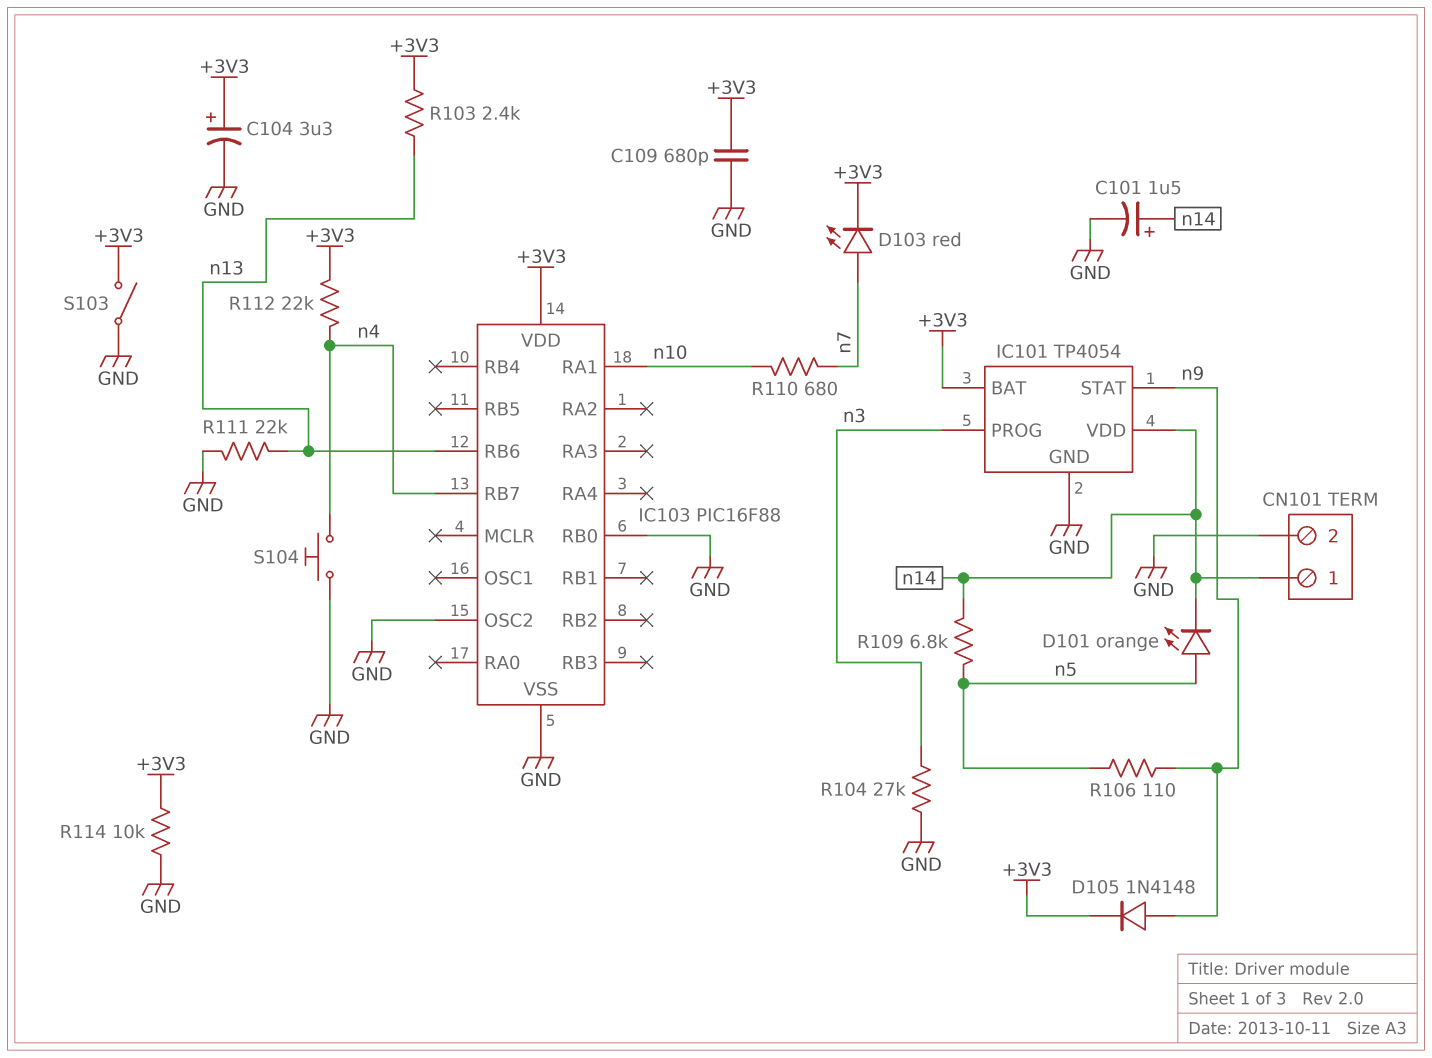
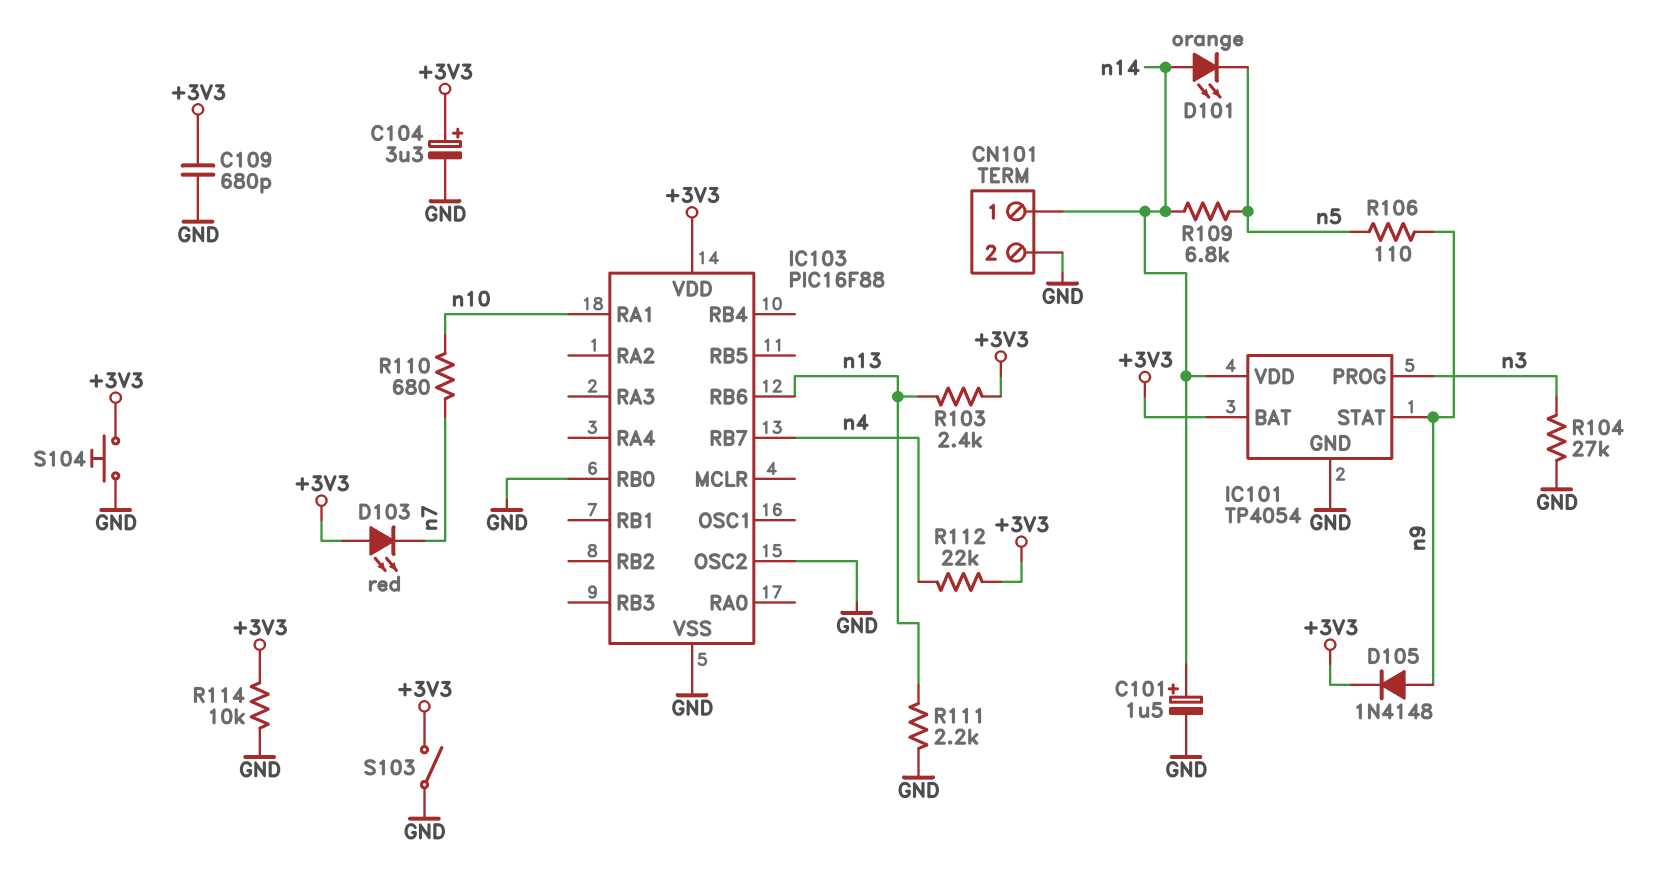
D101: LED orange (A n5, K n14) -> LED orange (A n14, K n5)
D103: LED red (A n7, K +3V3) -> LED red (A +3V3, K n7)
R111: 22k (GND, n13) -> 2.2k (GND, n13)
S104: button (GND, n4) -> button (+3V3, GND)

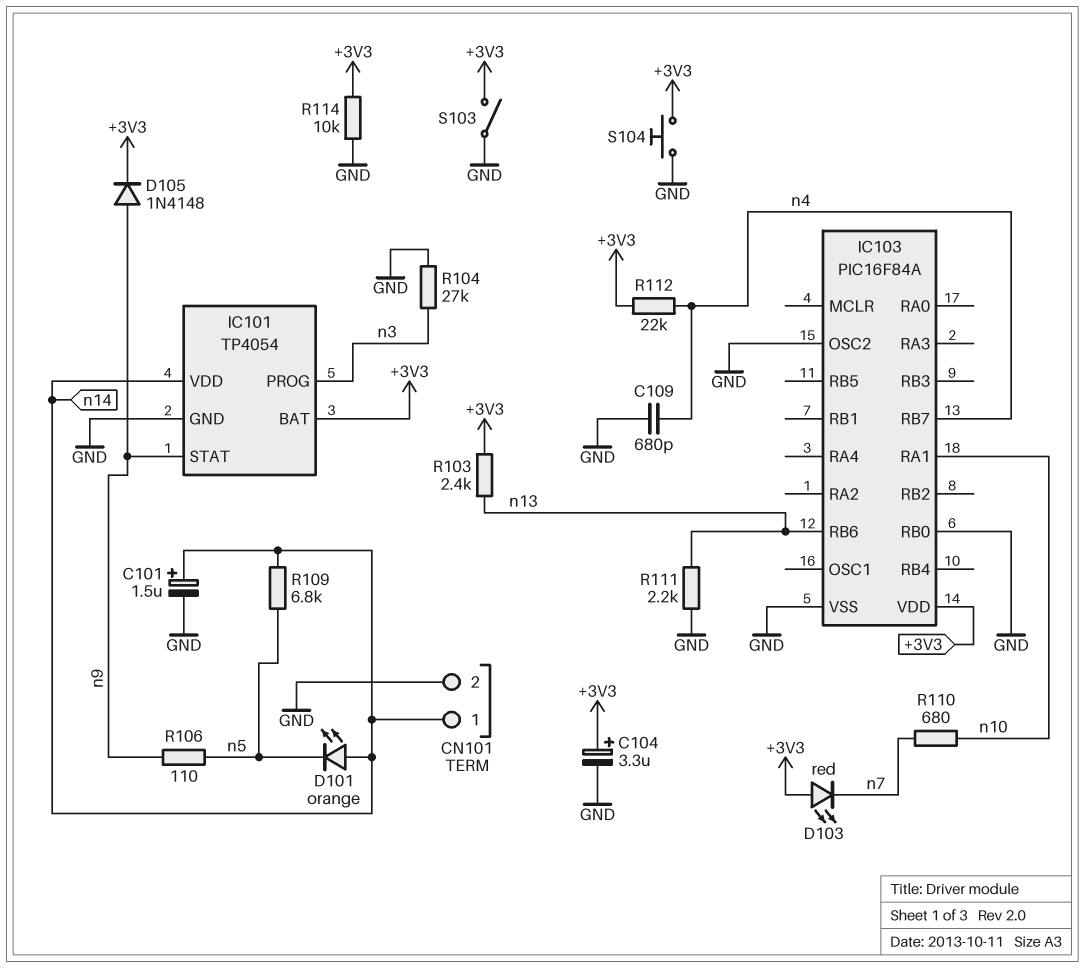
C109: 680pF (+3V3, GND) -> 680pF (GND, n4)
IC103: PIC16F88 -> PIC16F84A

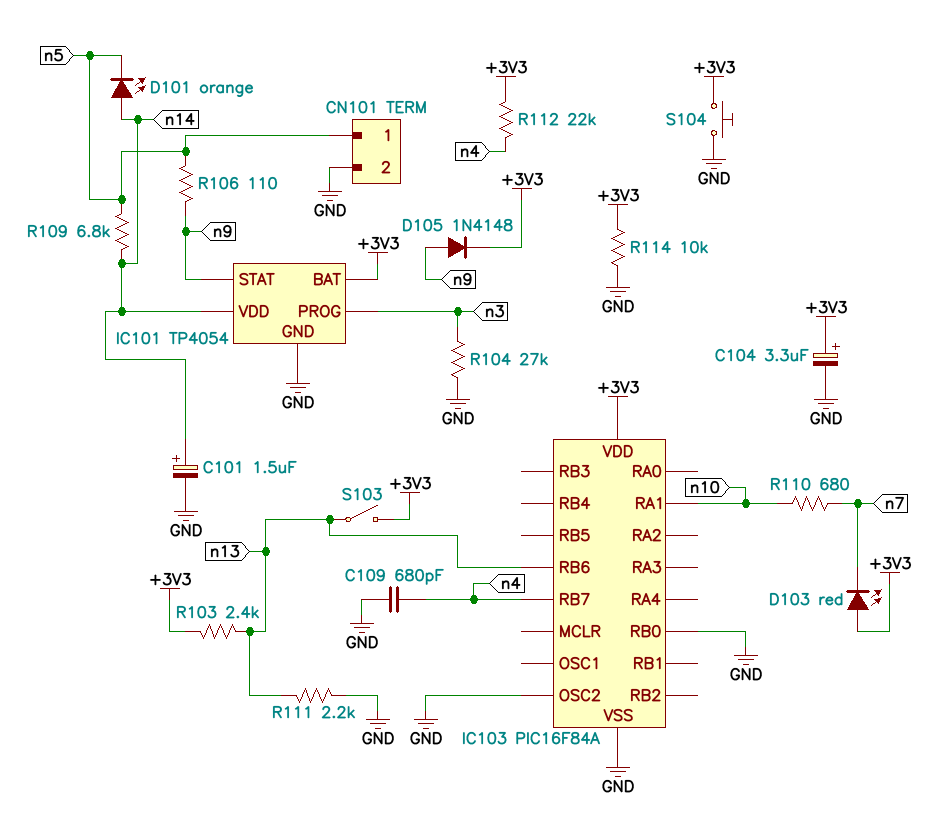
CN101 pin 1: n14 -> n5
S103: switch (+3V3, GND) -> switch (+3V3, n13)

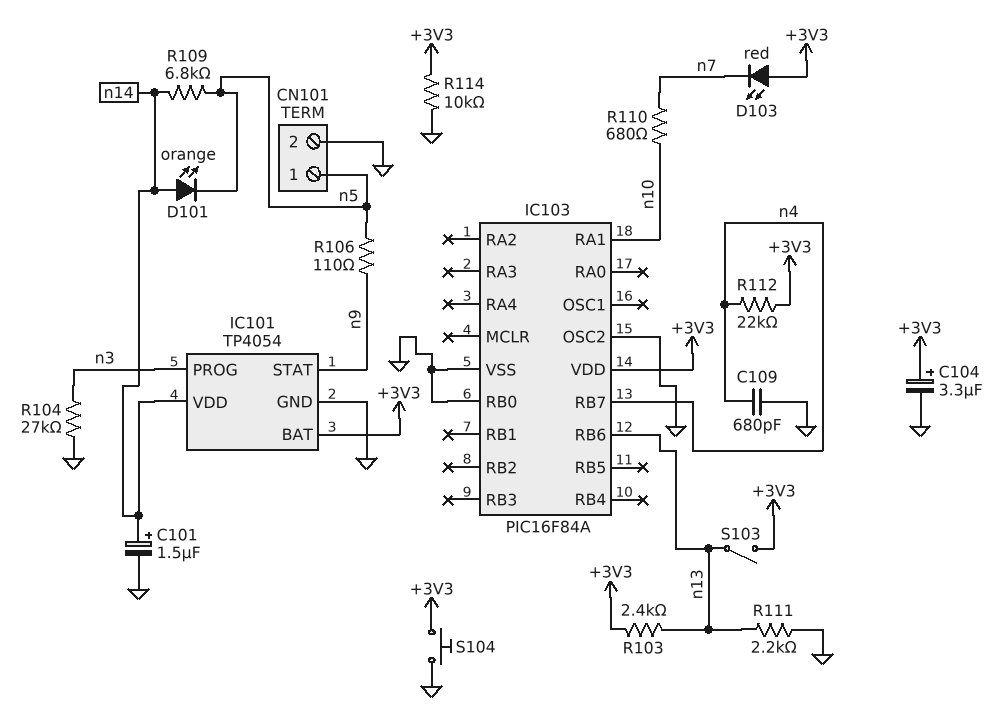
D105: diode 1N4148 (A n9, K +3V3) -> none

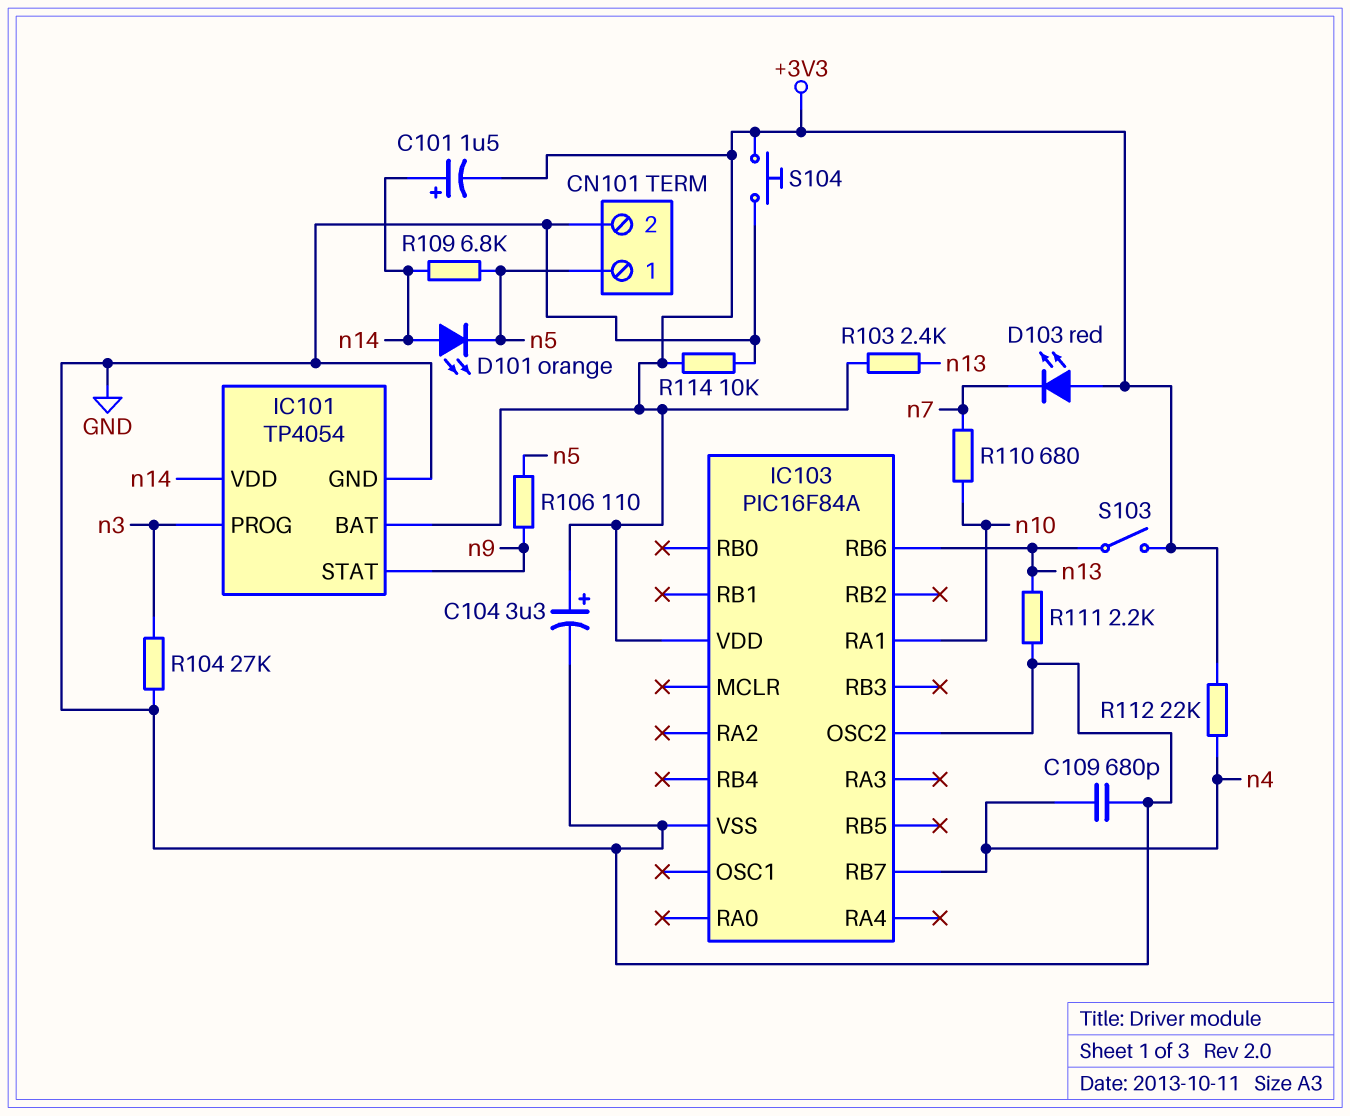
C101: 1.5uF (plus n14, minus GND) -> 1.5uF (plus n14, minus +3V3)
IC103 pin RB0: GND -> none

